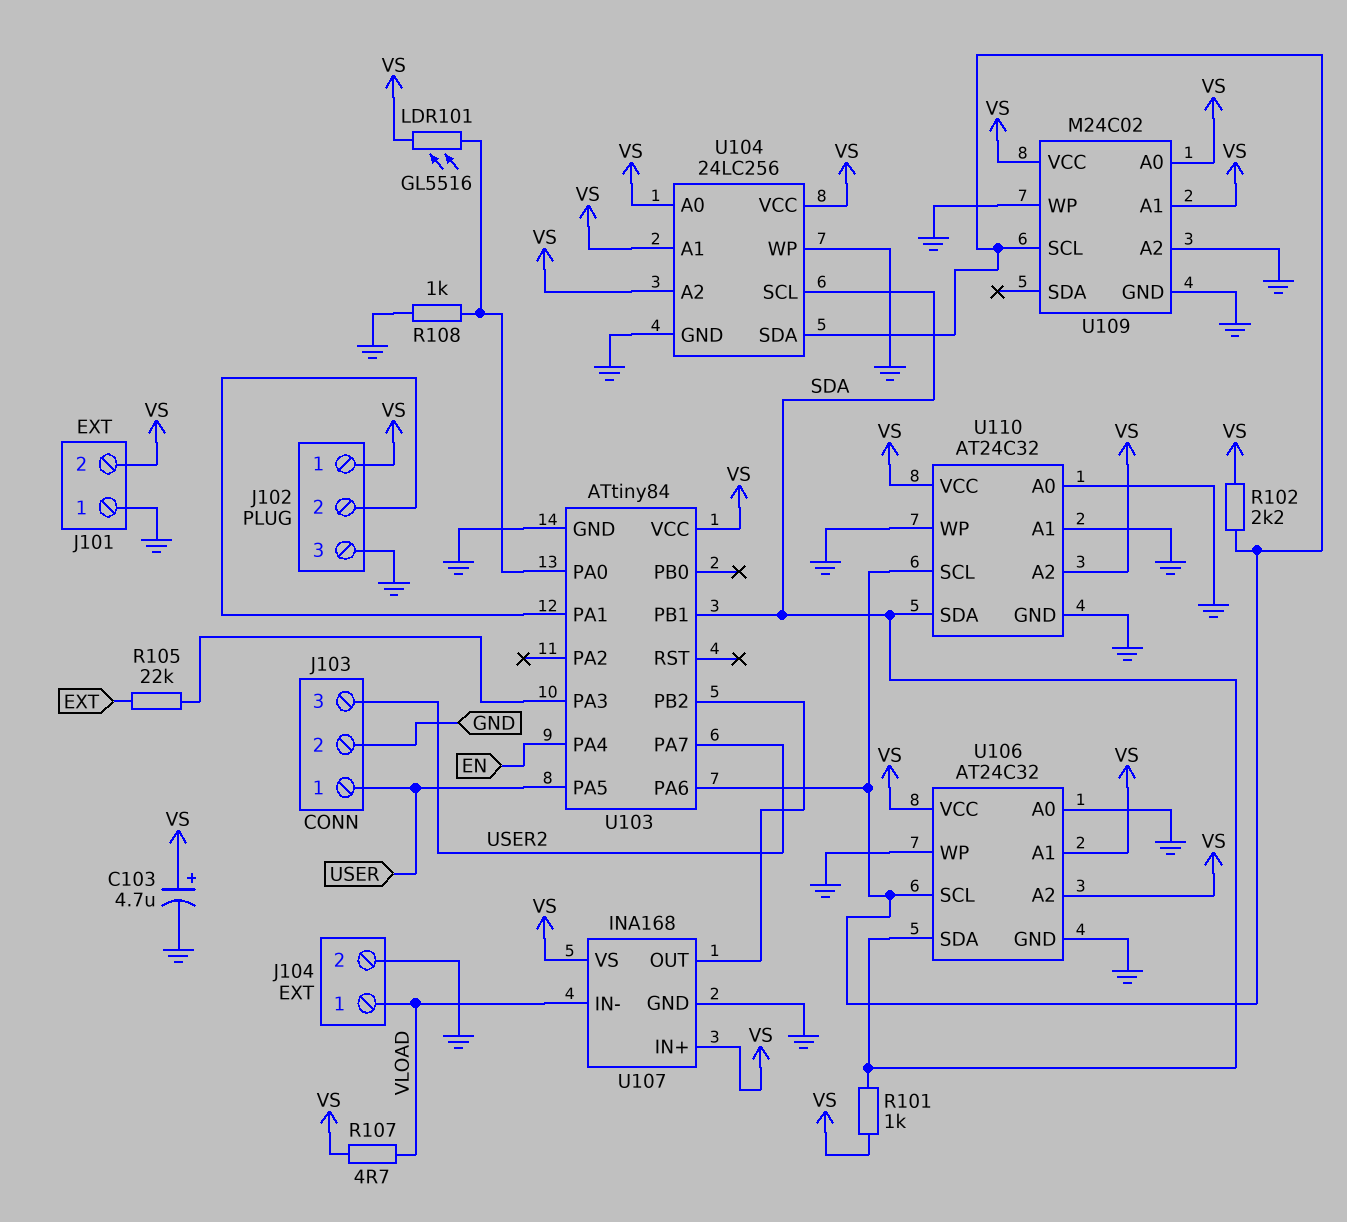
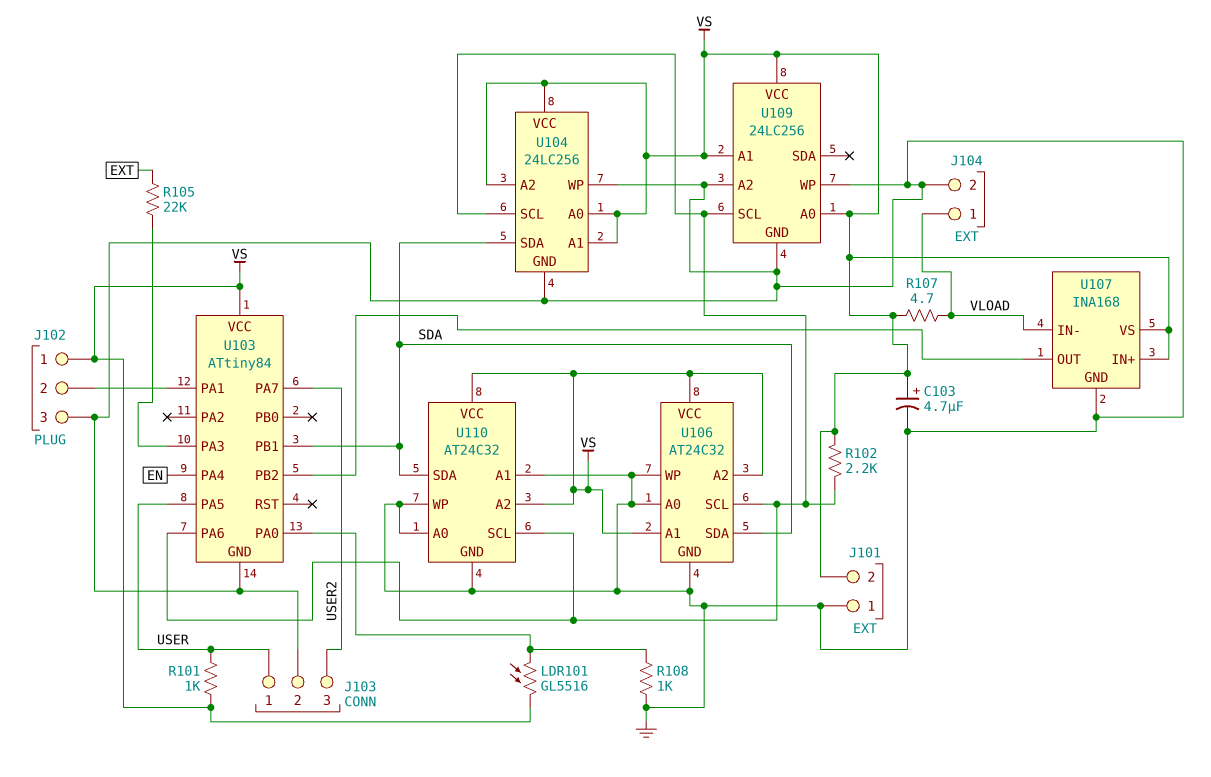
R101: 1k (SDA, VS) -> 1k (USER, VS)
U104 pin SCL: SDA -> U103/PA6
U104 pin SDA: U103/PA6 -> SDA
U109: M24C02 -> 24LC256

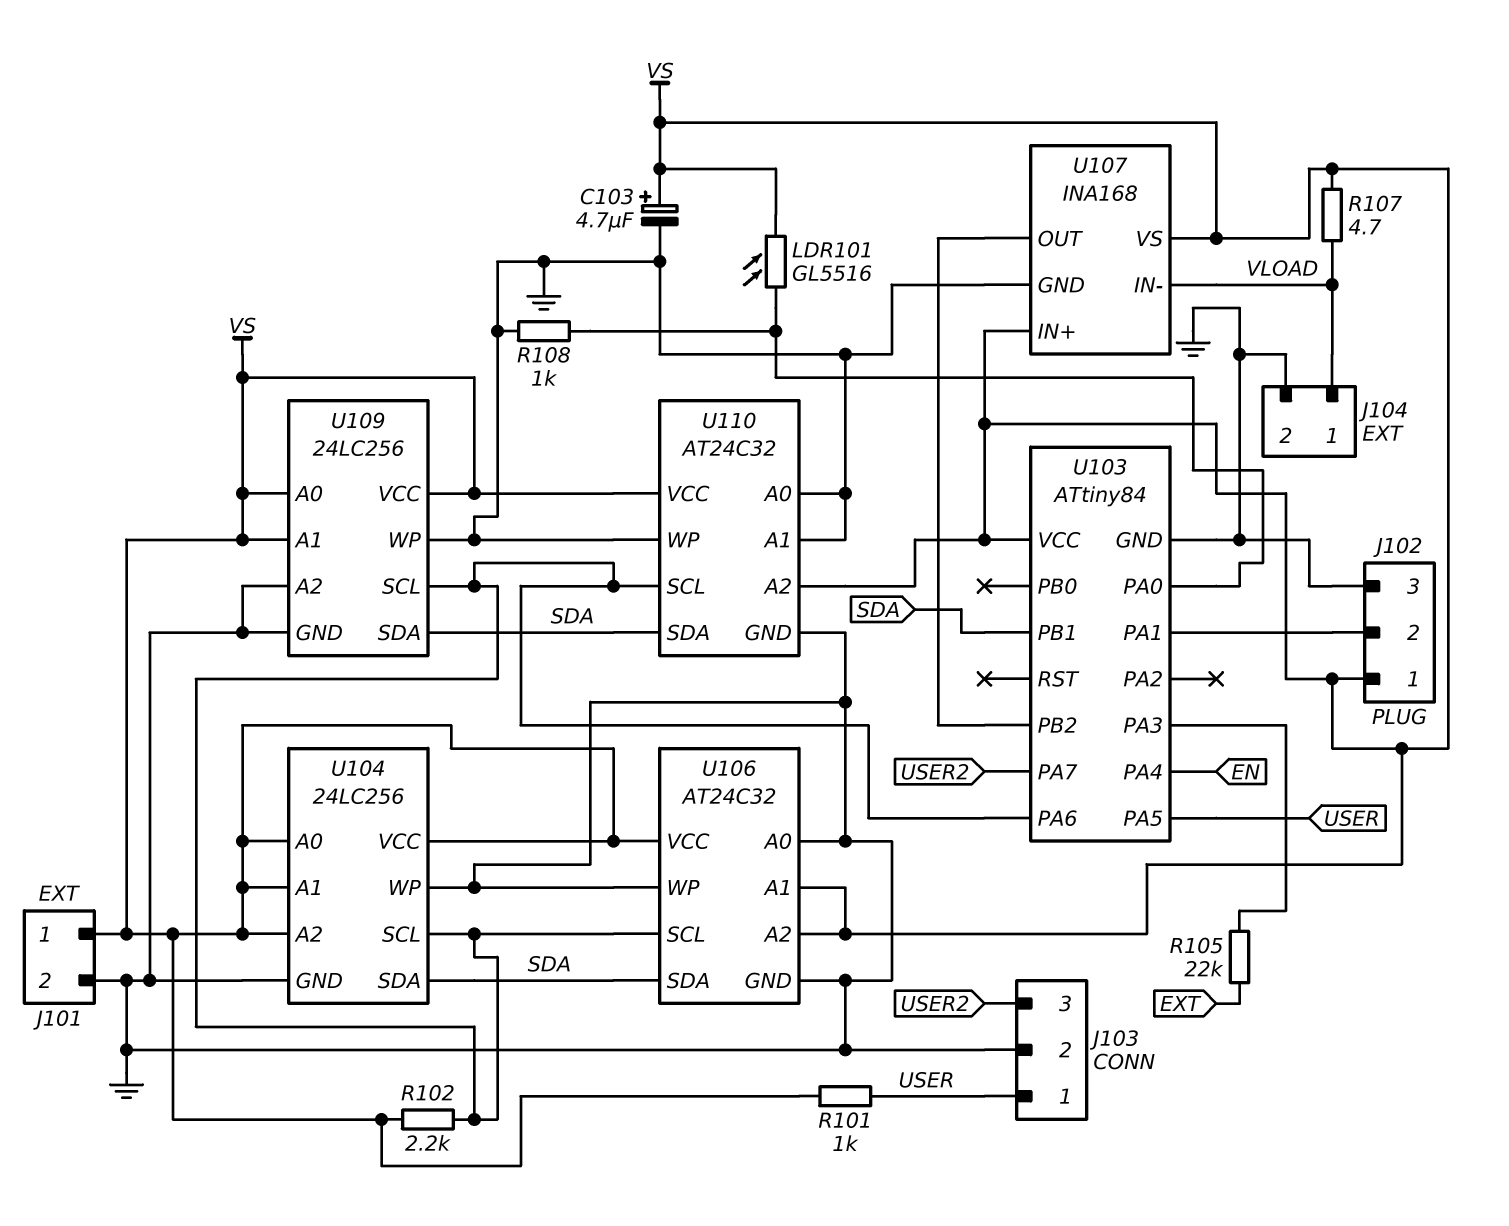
J101 pin 1: GND -> VS
J101 pin 2: VS -> GND
U109 pin SDA: none -> SDA

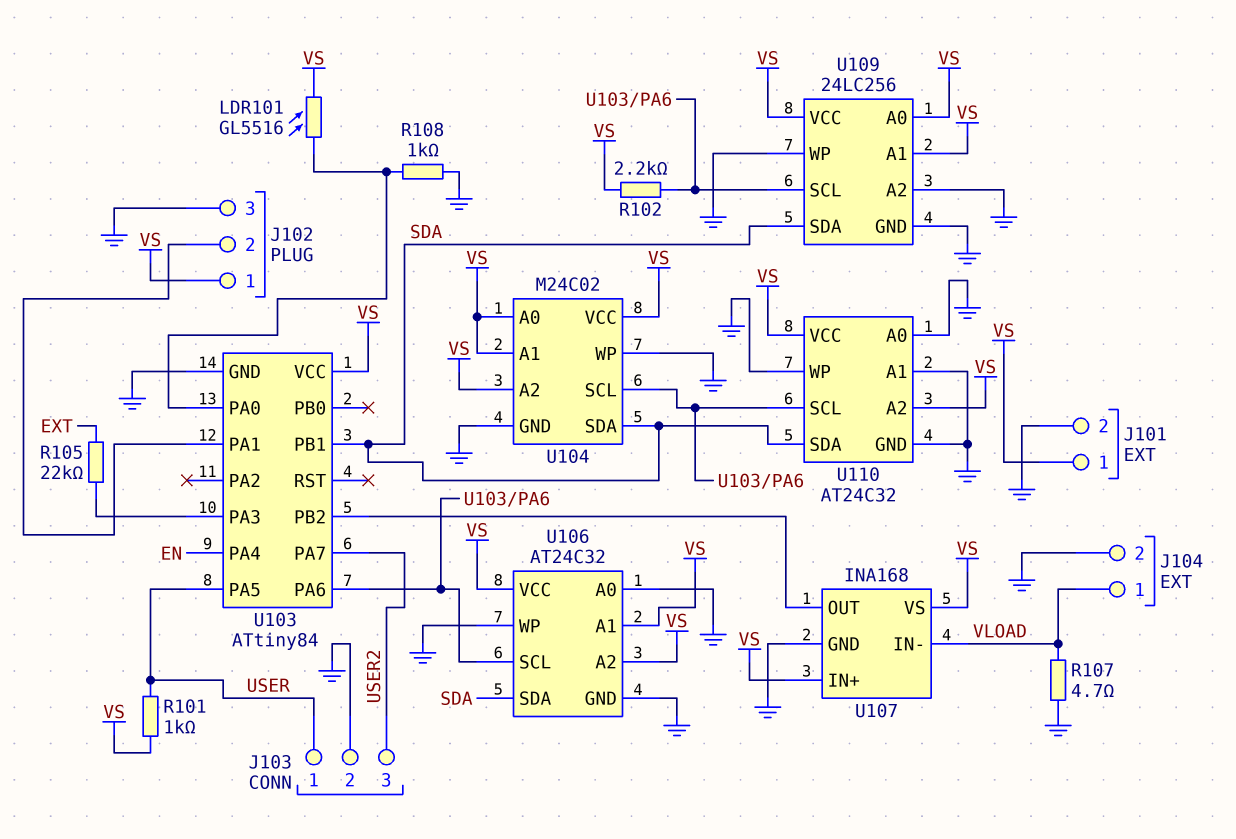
C103: 4.7uF (plus VS, minus GND) -> none
R107: 4.7 (VLOAD, VS) -> 4.7 (GND, VLOAD)
U104: 24LC256 -> M24C02

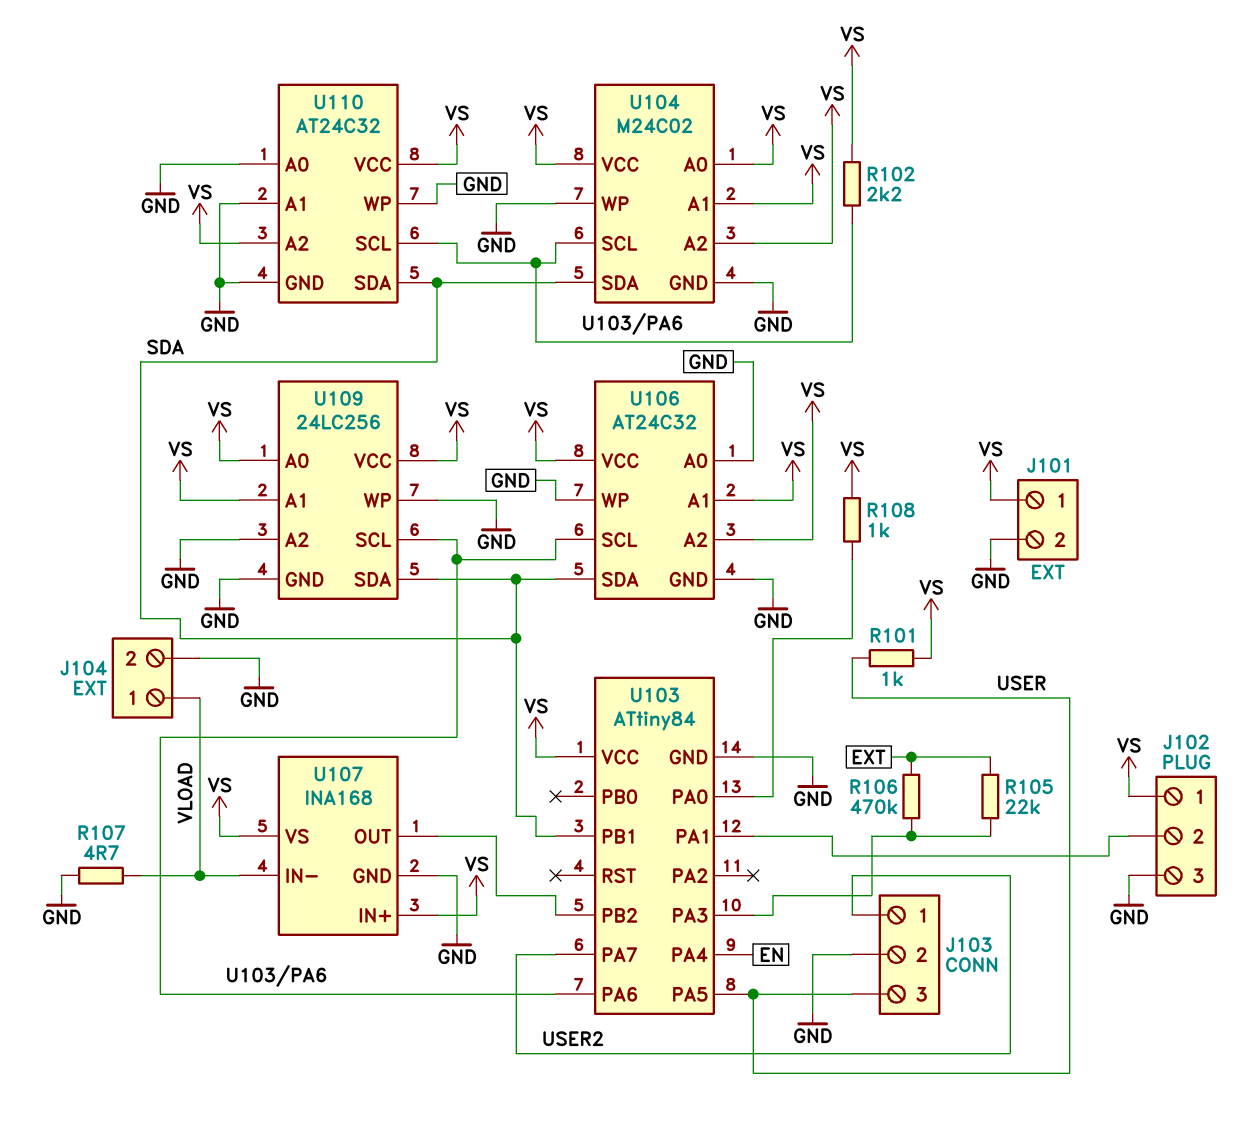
J103 pin 1: USER -> USER2
J103 pin 3: USER2 -> USER
LDR101: GL5516 (U103/PA0, VS) -> none
R106: none -> 470k (EXT, U103/PA3)
R108: 1k (GND, U103/PA0) -> 1k (U103/PA0, VS)

